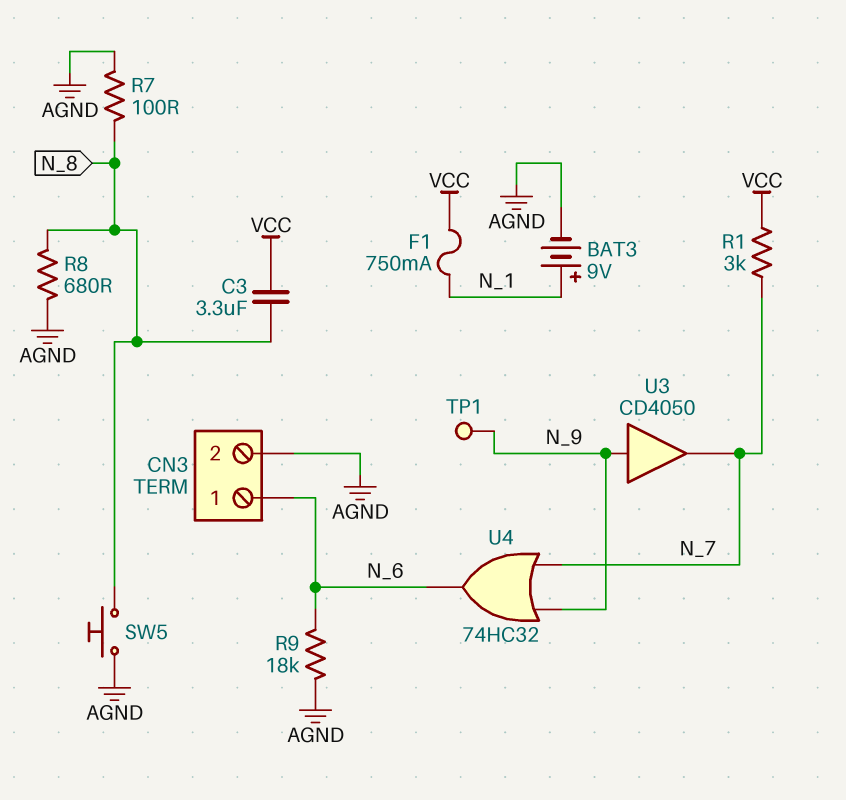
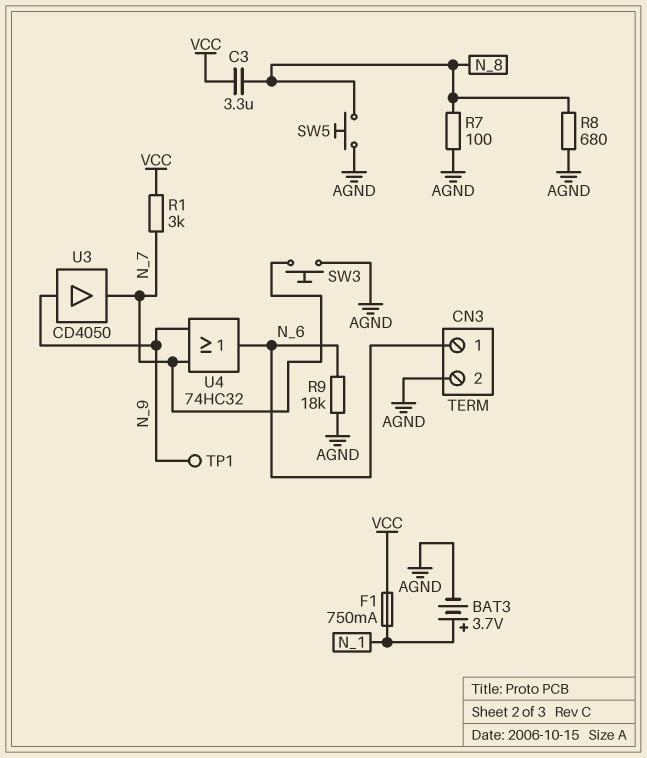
BAT3: 9V (plus N_1, minus AGND) -> 3.7V (plus N_1, minus AGND)
SW3: none -> button (AGND, N_7)

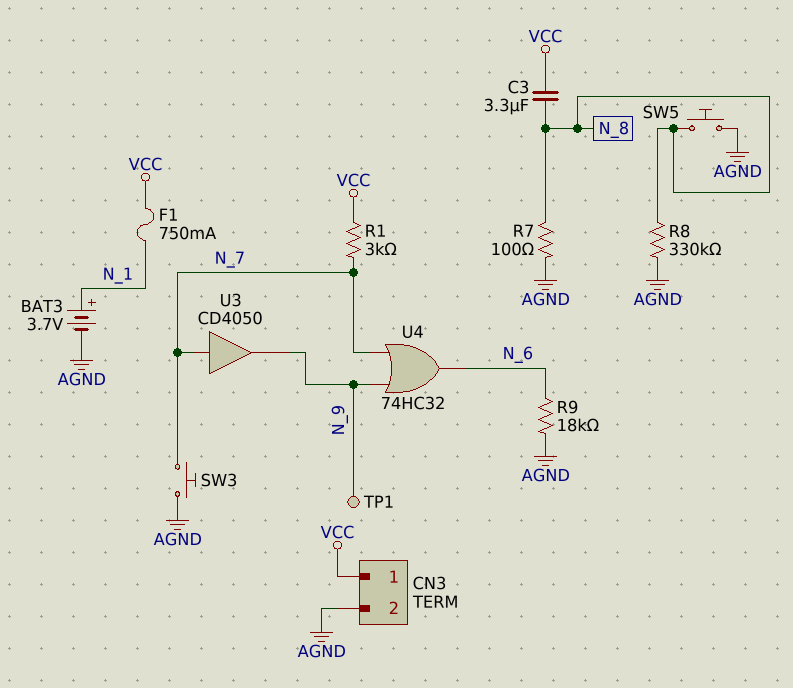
CN3 pin 1: N_6 -> VCC
R8: 680 (AGND, N_8) -> 330k (AGND, N_8)
U3: buffer CD4050 (in N_9, out N_7) -> buffer CD4050 (in N_7, out N_9)

